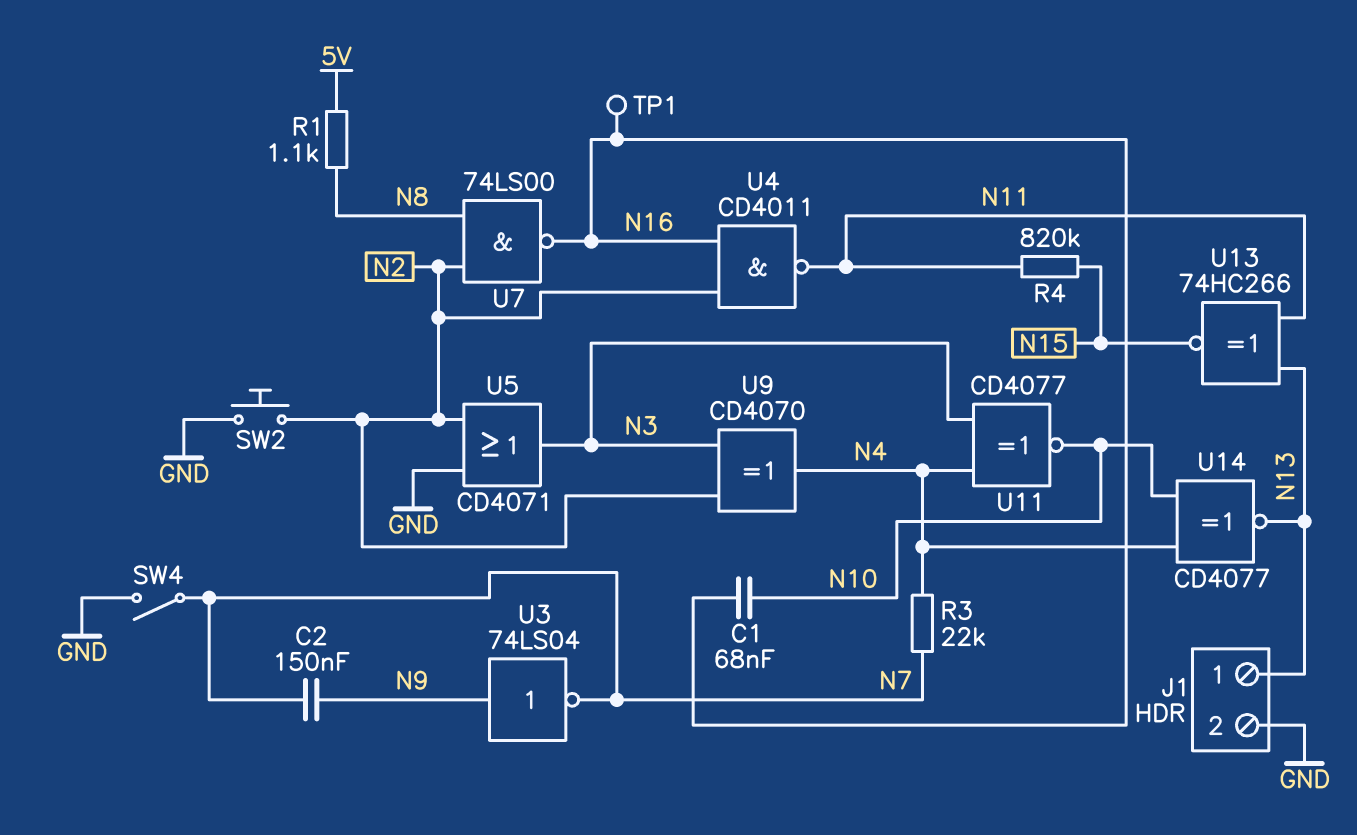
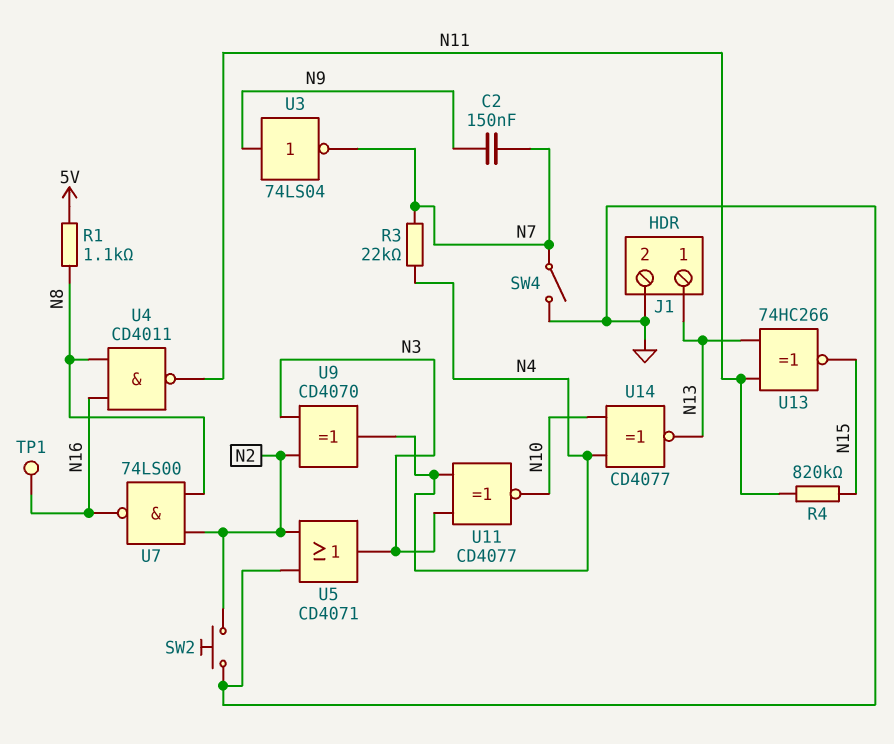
C1: 68nF (N10, N16) -> none
U4: NAND CD4011 (in N2, in N16, out N11) -> NAND CD4011 (in N8, in N16, out N11)

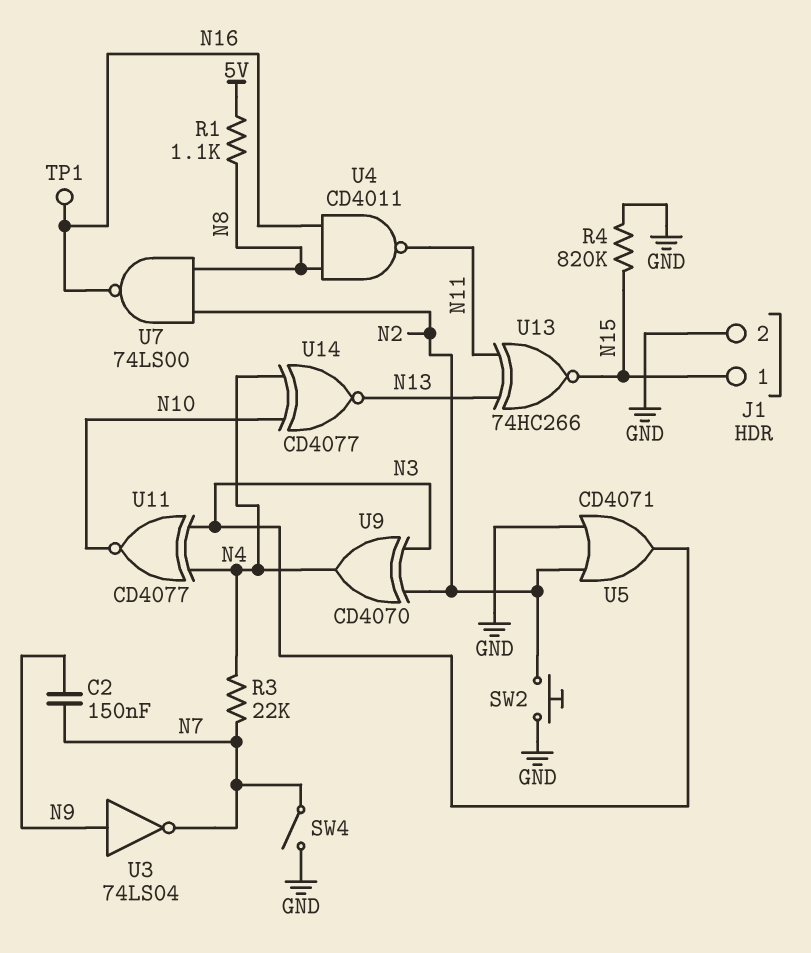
J1 pin 1: N13 -> N15
R4: 820k (N11, N15) -> 820k (GND, N15)

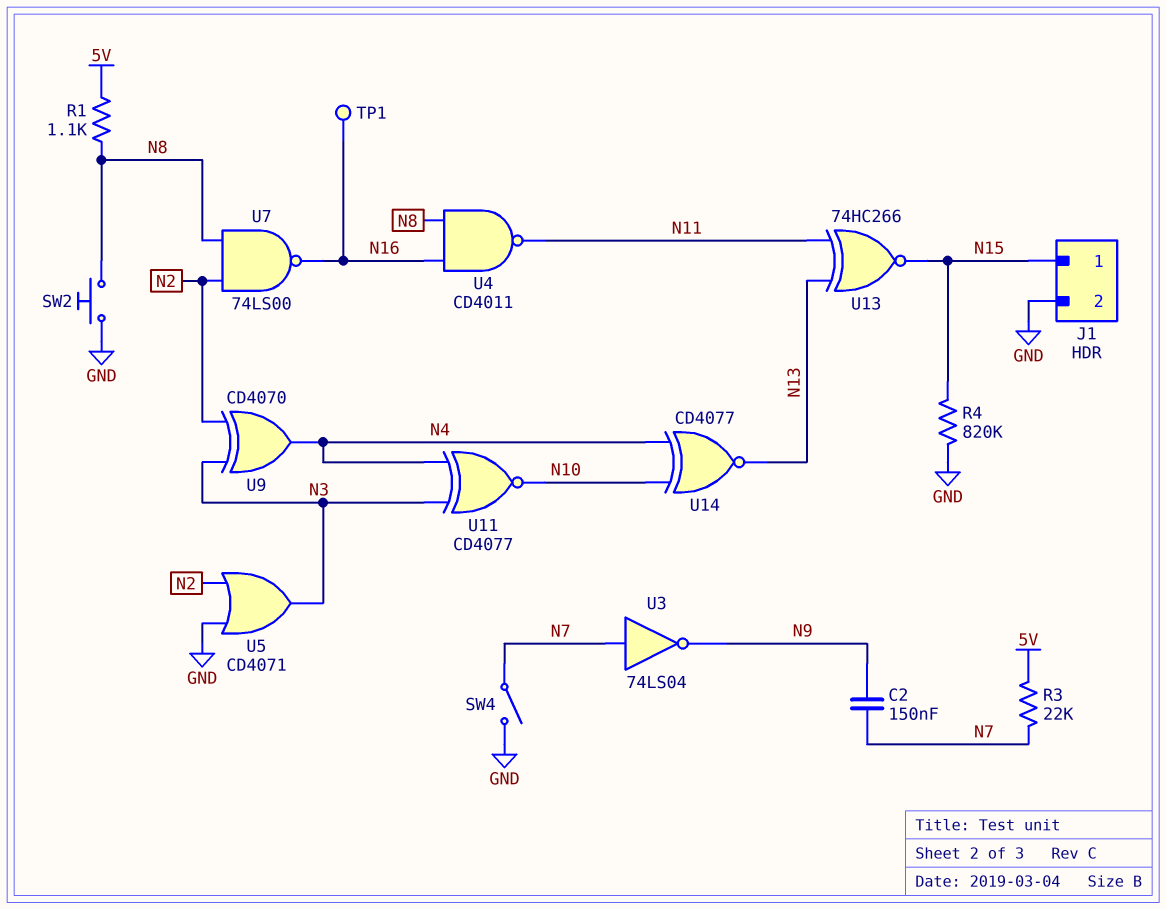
R3: 22k (N4, N7) -> 22k (5V, N7)
SW2: button (GND, N2) -> button (GND, N8)
U3: NOT 74LS04 (in N9, out N7) -> NOT 74LS04 (in N7, out N9)

